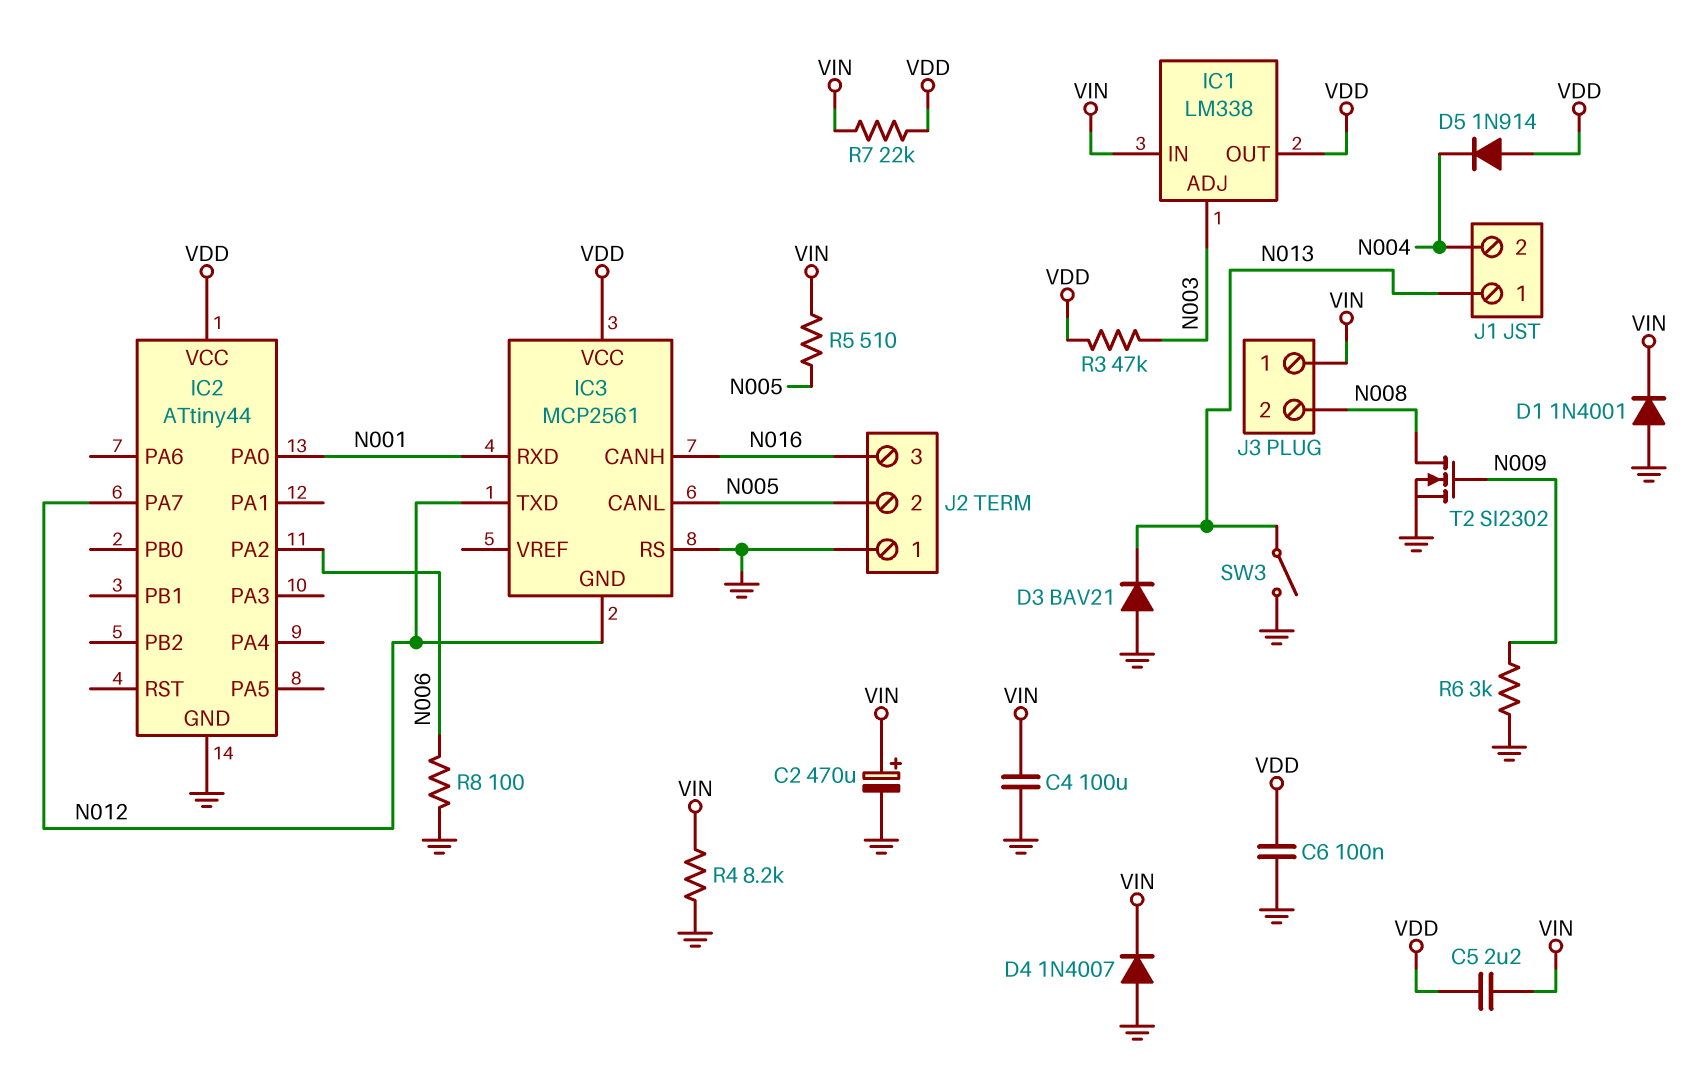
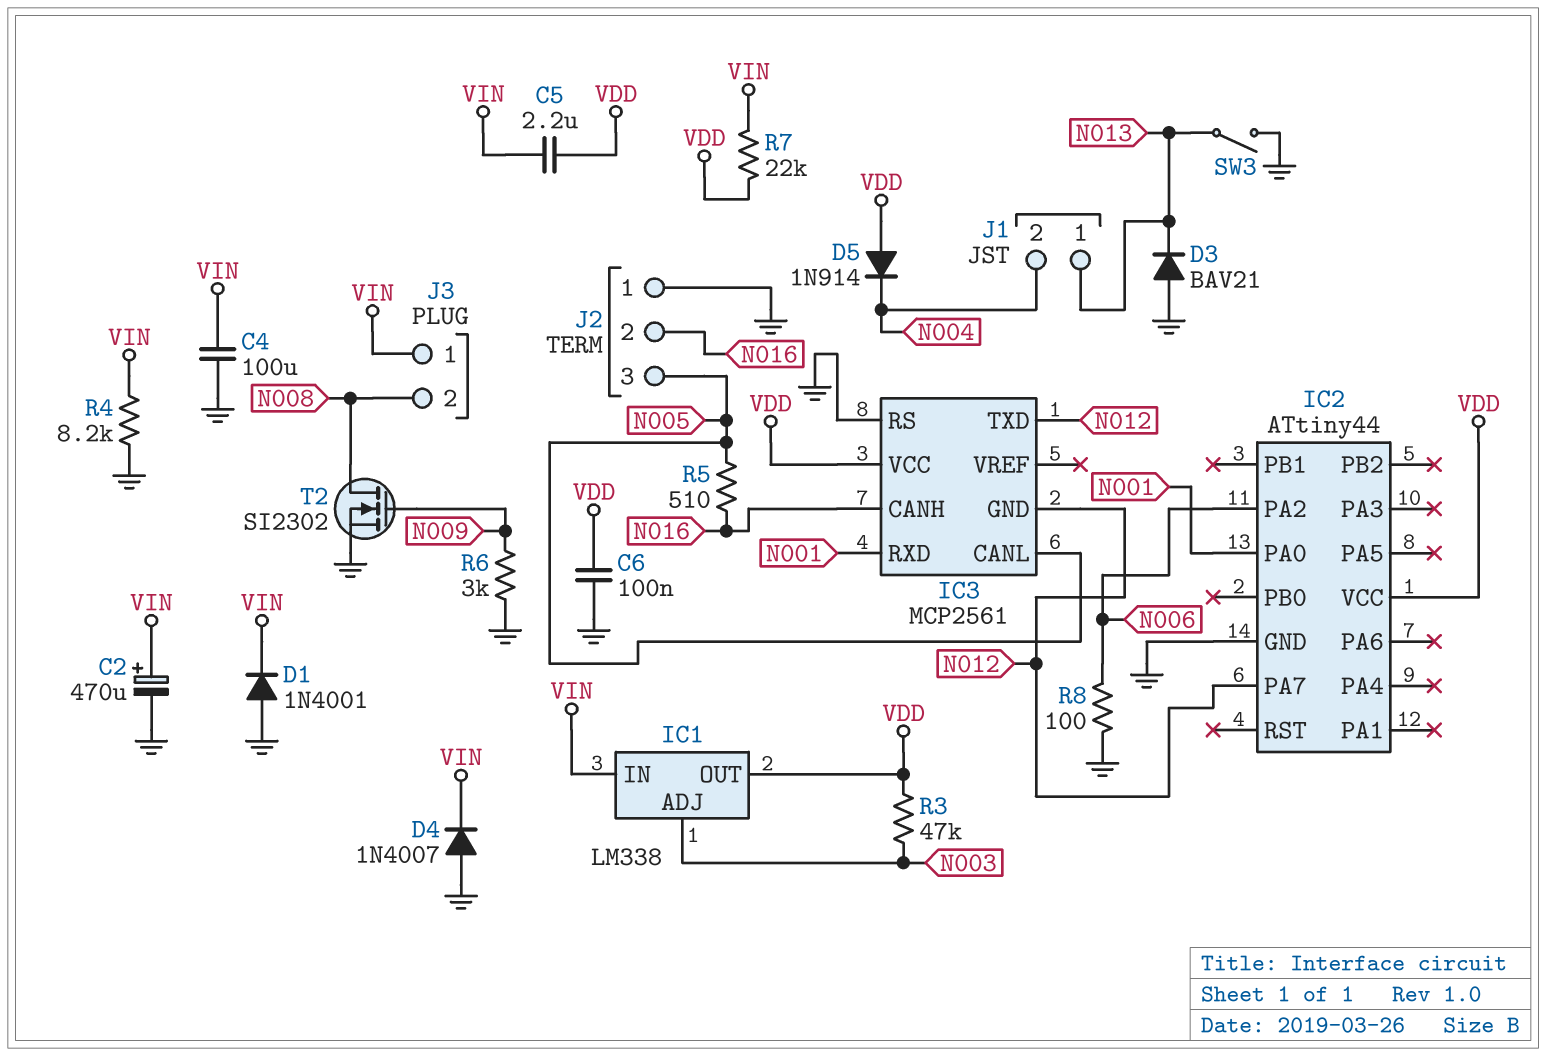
J2 pin 2: N005 -> N016
J2 pin 3: N016 -> N005
R5: 510 (N005, VIN) -> 510 (N005, N016)

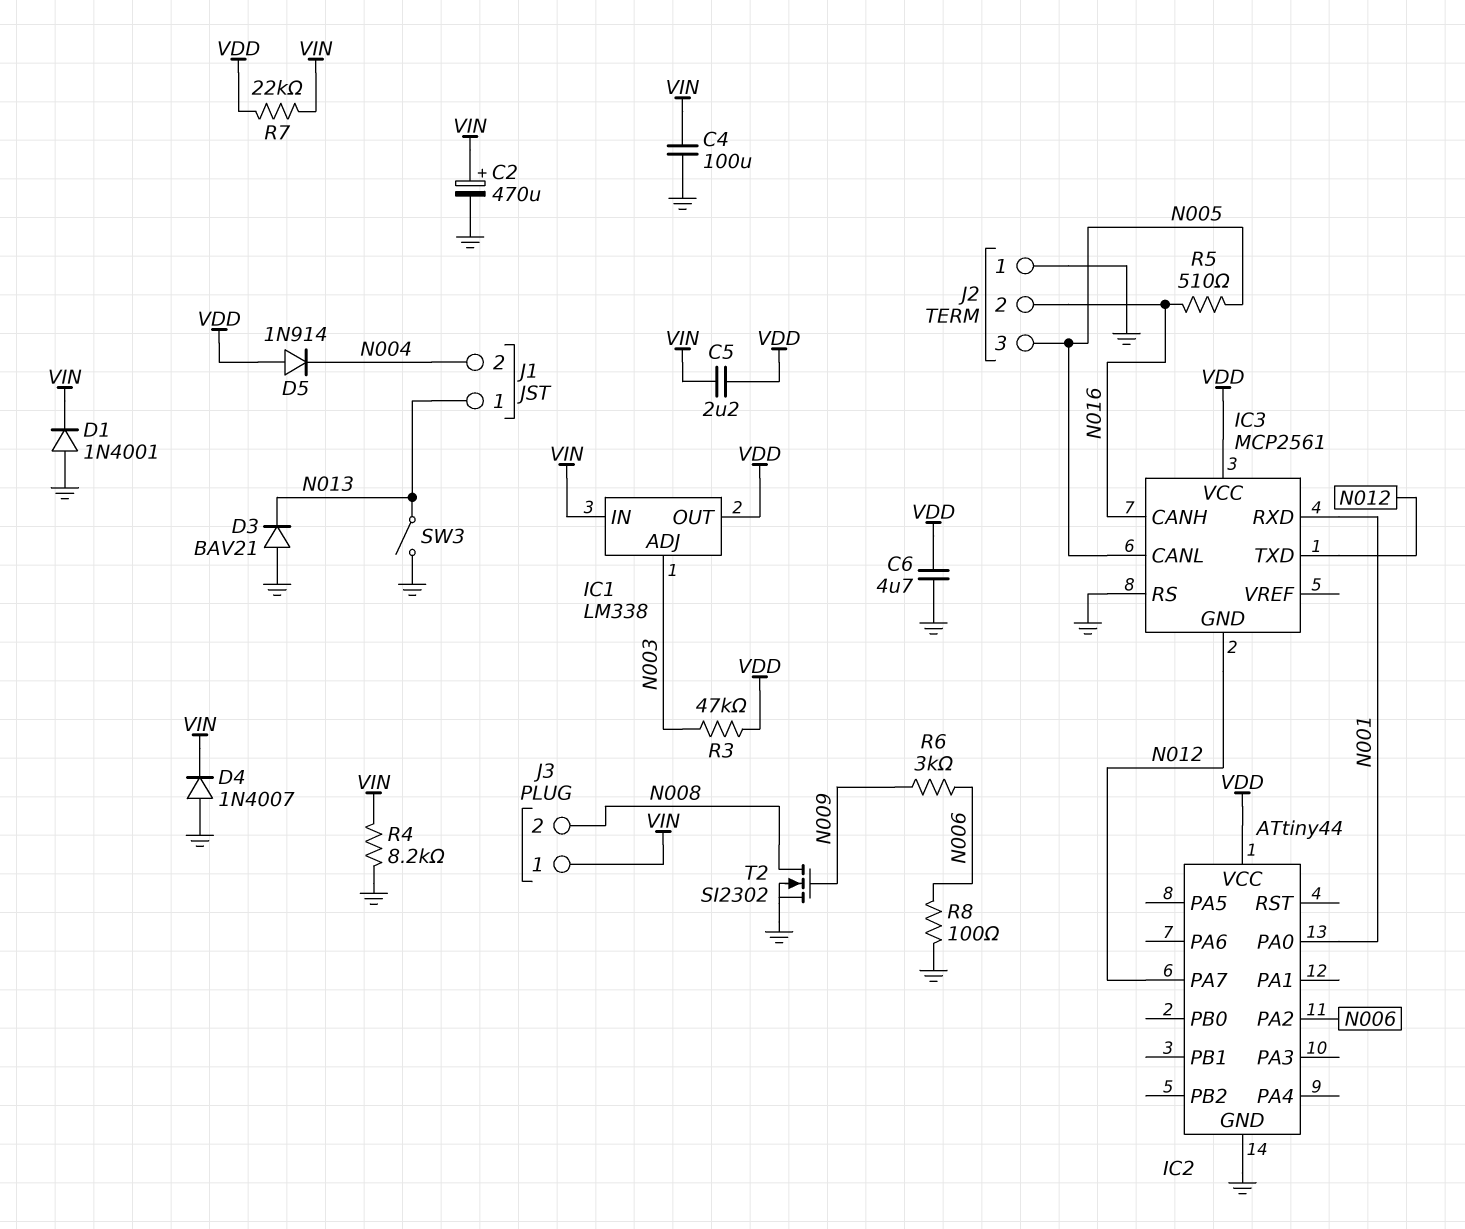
C6: 100nF (GND, VDD) -> 4.7uF (GND, VDD)
R6: 3k (GND, N009) -> 3k (N006, N009)

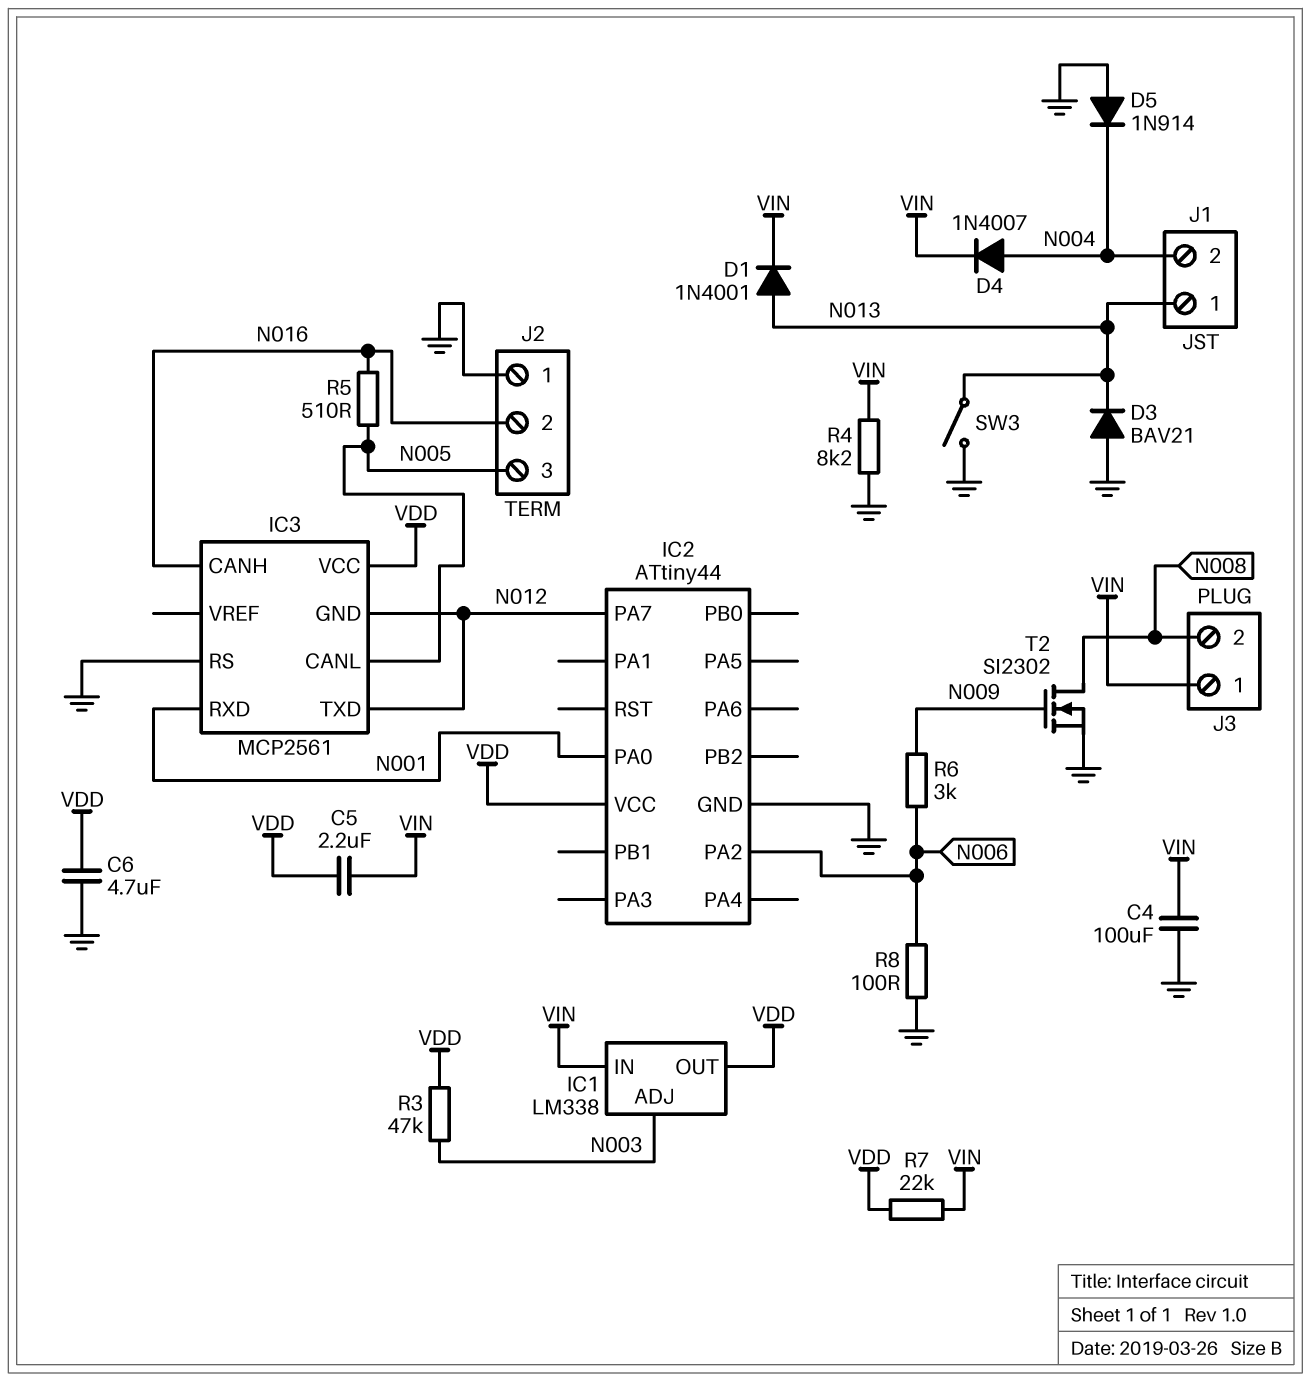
C2: 470uF (plus VIN, minus GND) -> none
D1: diode 1N4001 (A GND, K VIN) -> diode 1N4001 (A N013, K VIN)
D4: diode 1N4007 (A GND, K VIN) -> diode 1N4007 (A N004, K VIN)
D5: diode 1N914 (A VDD, K N004) -> diode 1N914 (A GND, K N004)

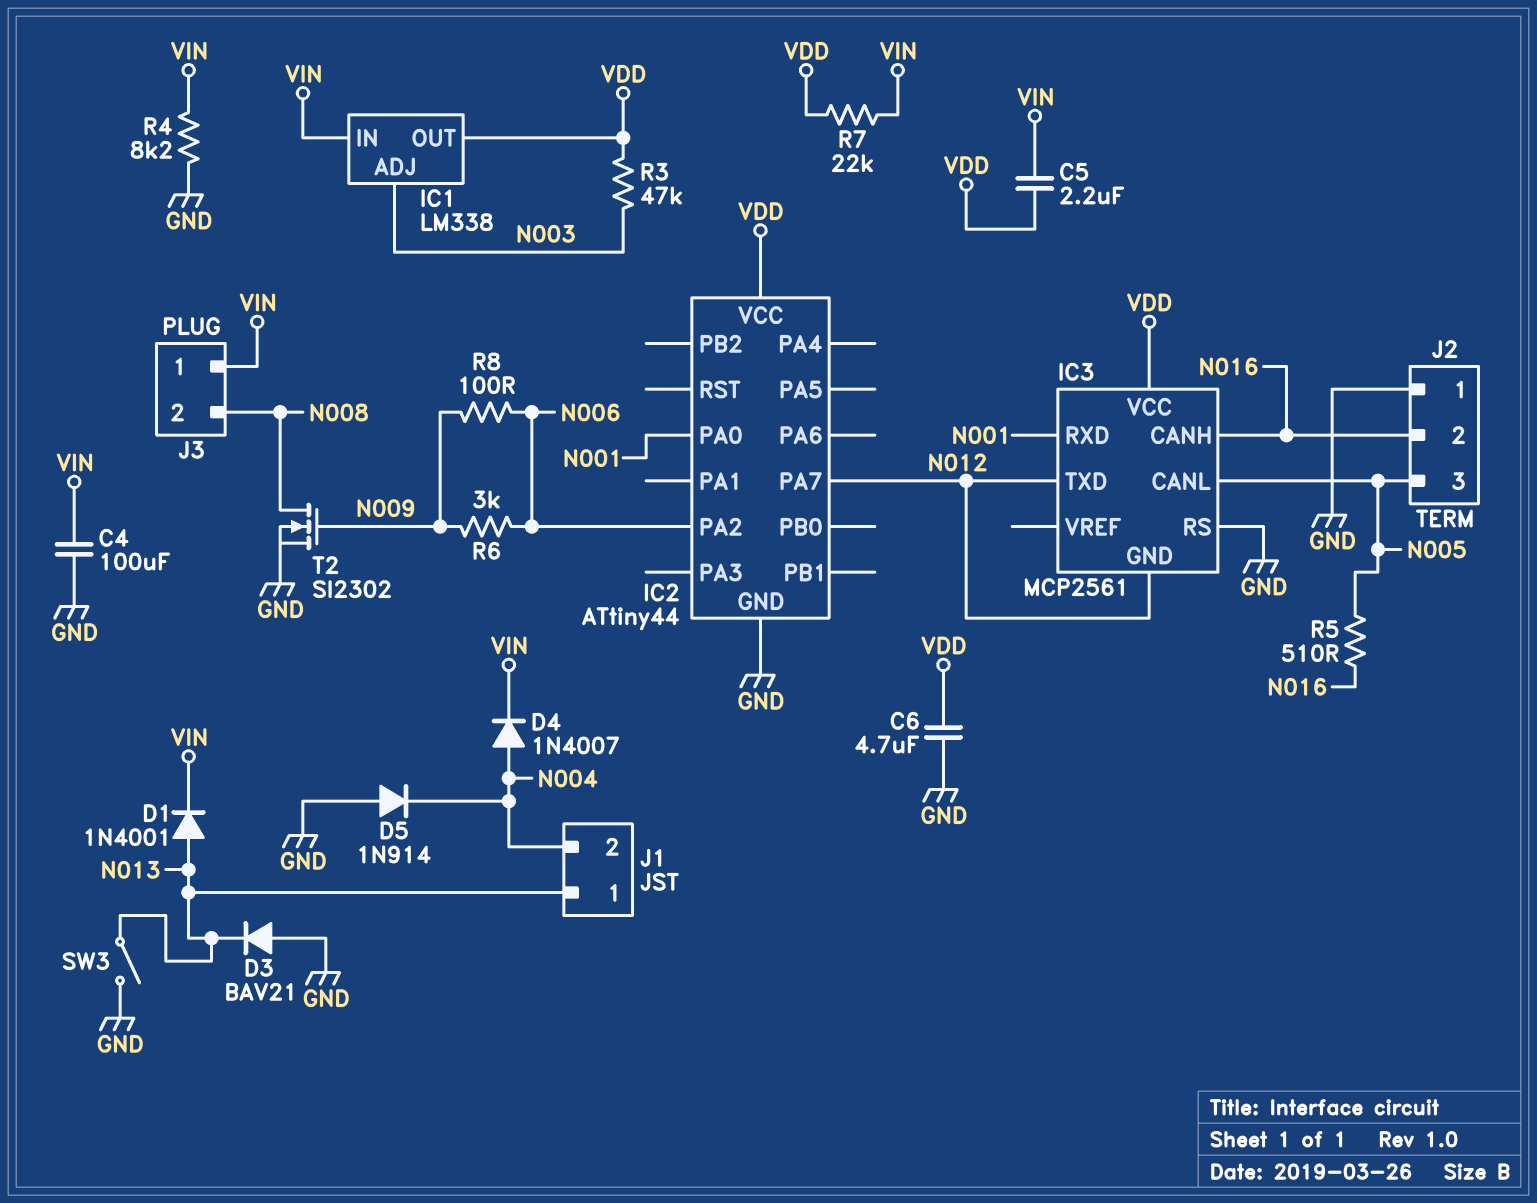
R8: 100 (GND, N006) -> 100 (N006, N009)

